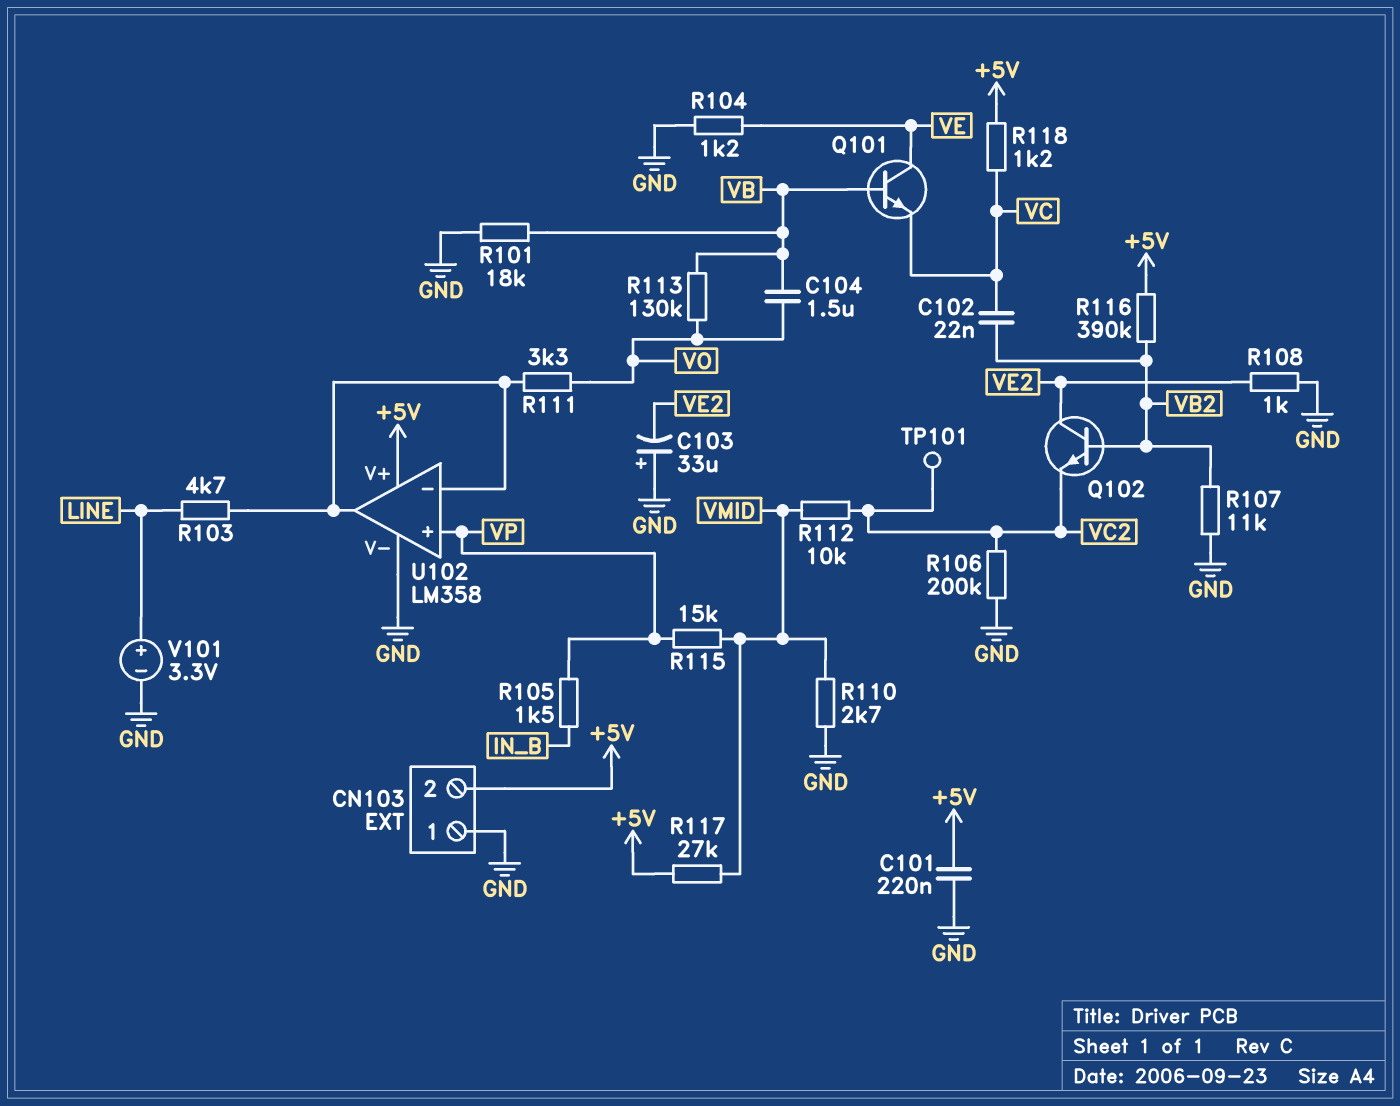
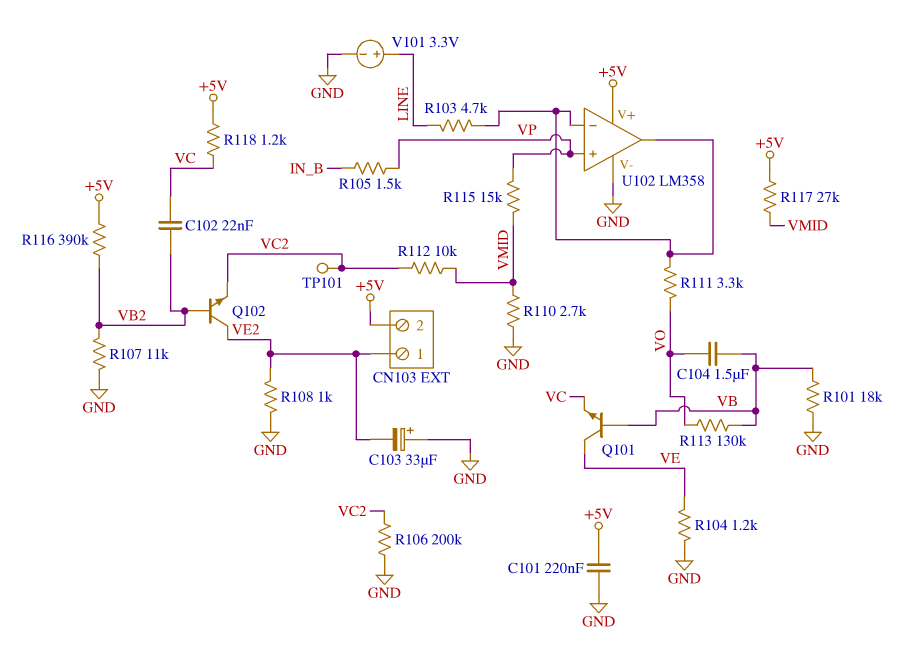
CN103 pin 1: GND -> VE2

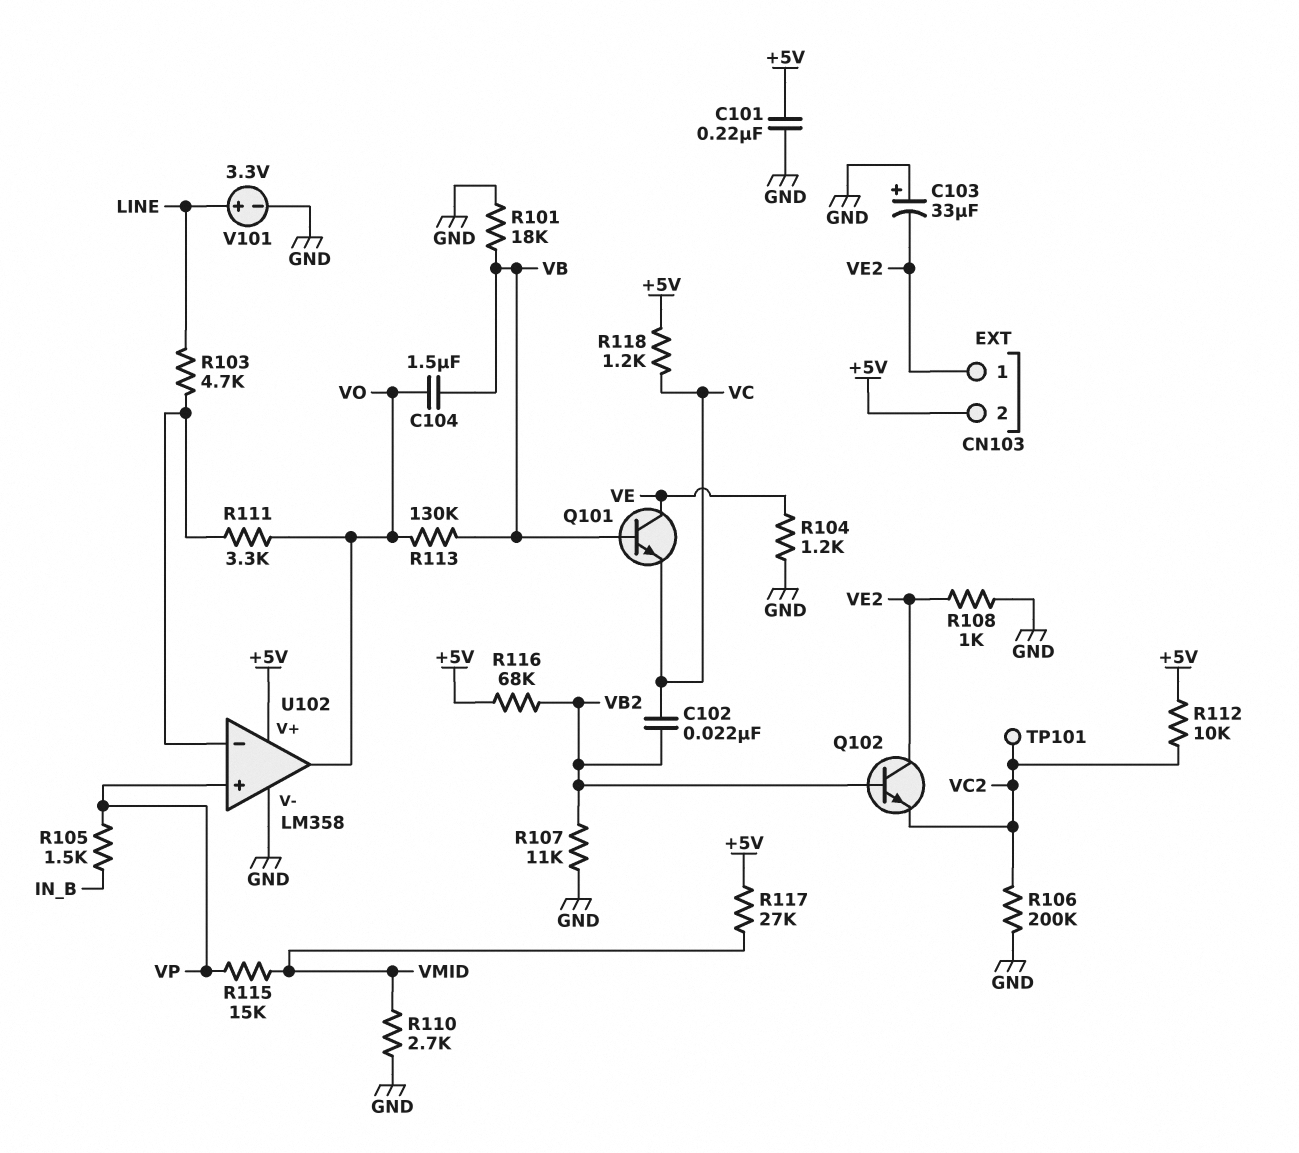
R112: 10k (VC2, VMID) -> 10k (+5V, VC2)
R116: 390k (+5V, VB2) -> 68k (+5V, VB2)
U102 pin out: U102/in- -> VO

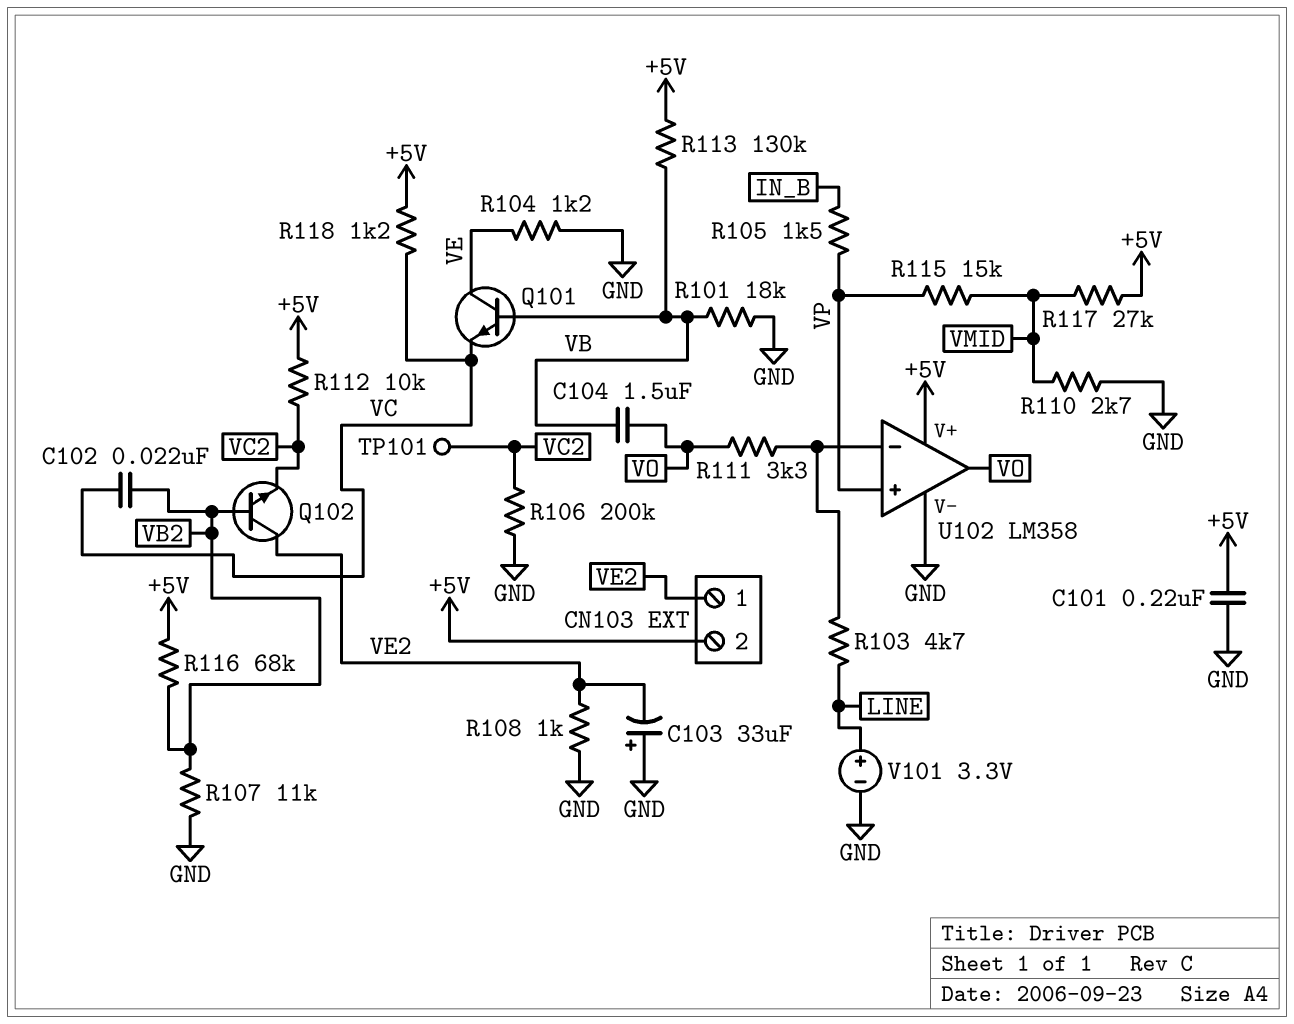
R113: 130k (VB, VO) -> 130k (+5V, VB)

